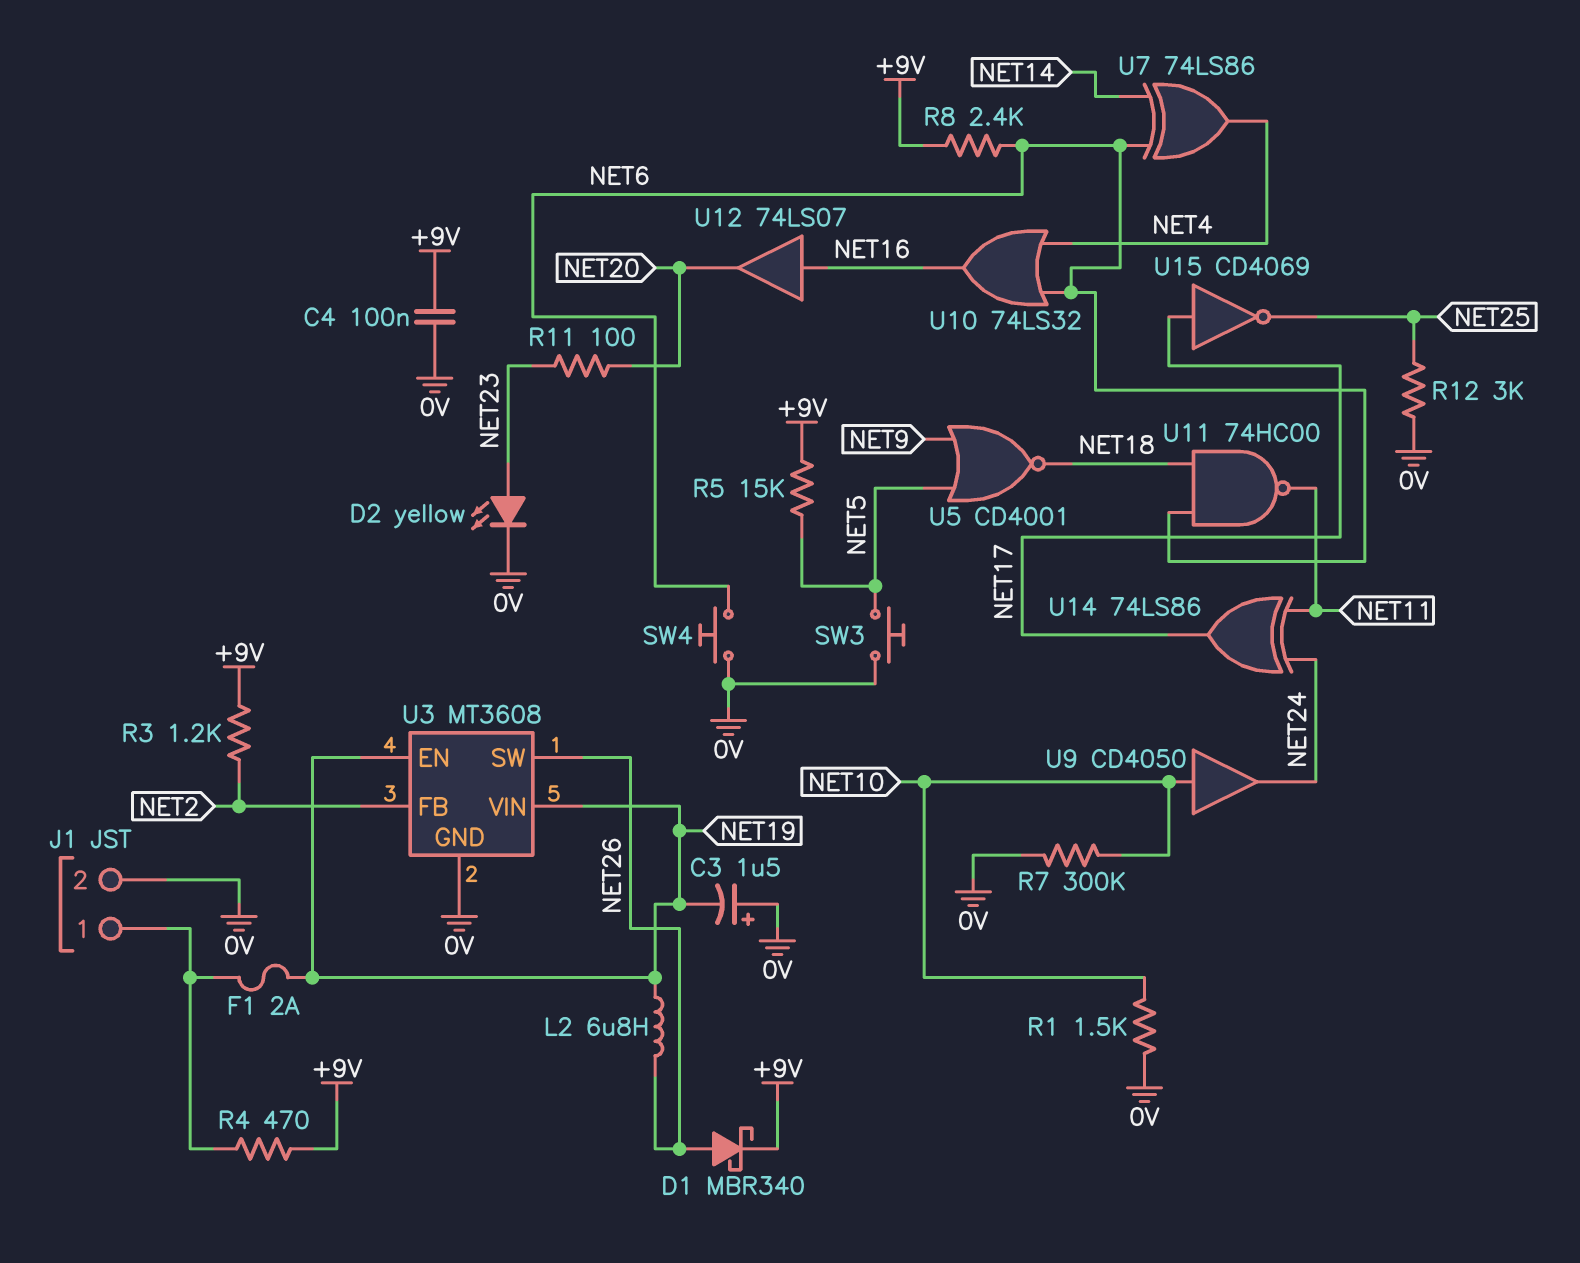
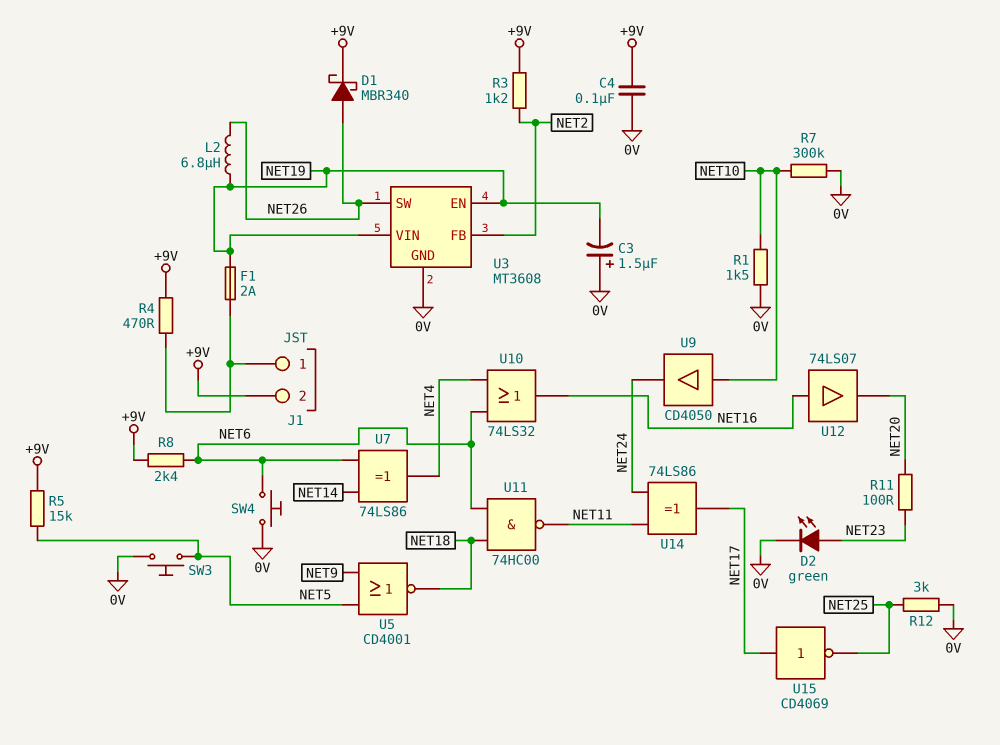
D2: LED yellow (A NET23, K 0V) -> LED green (A NET23, K 0V)
J1 pin 2: 0V -> +9V

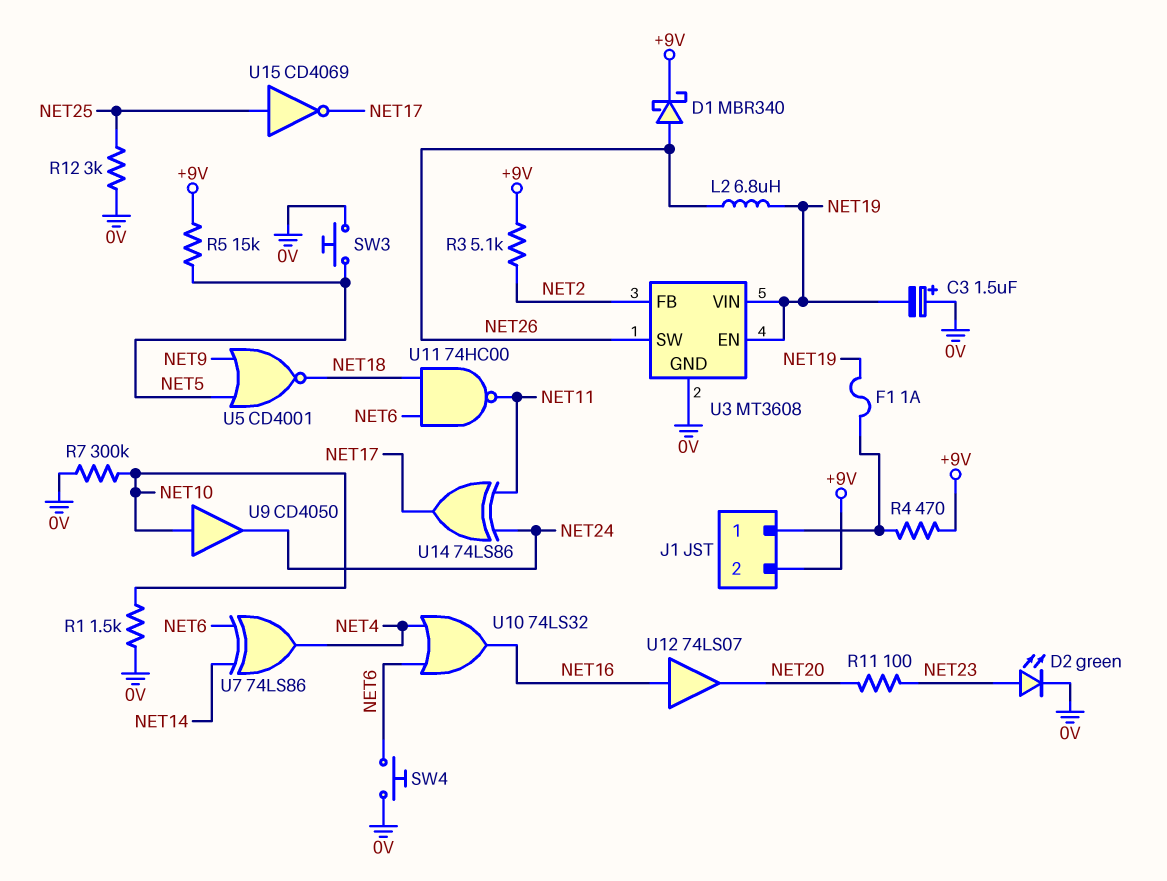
C4: 100nF (+9V, 0V) -> none
F1: 2A (J1/1, NET19) -> 1A (J1/1, NET19)
R3: 1.2k (+9V, NET2) -> 5.1k (+9V, NET2)
R8: 2.4k (+9V, NET6) -> none
U15: NOT CD4069 (in NET17, out NET25) -> NOT CD4069 (in NET25, out NET17)

